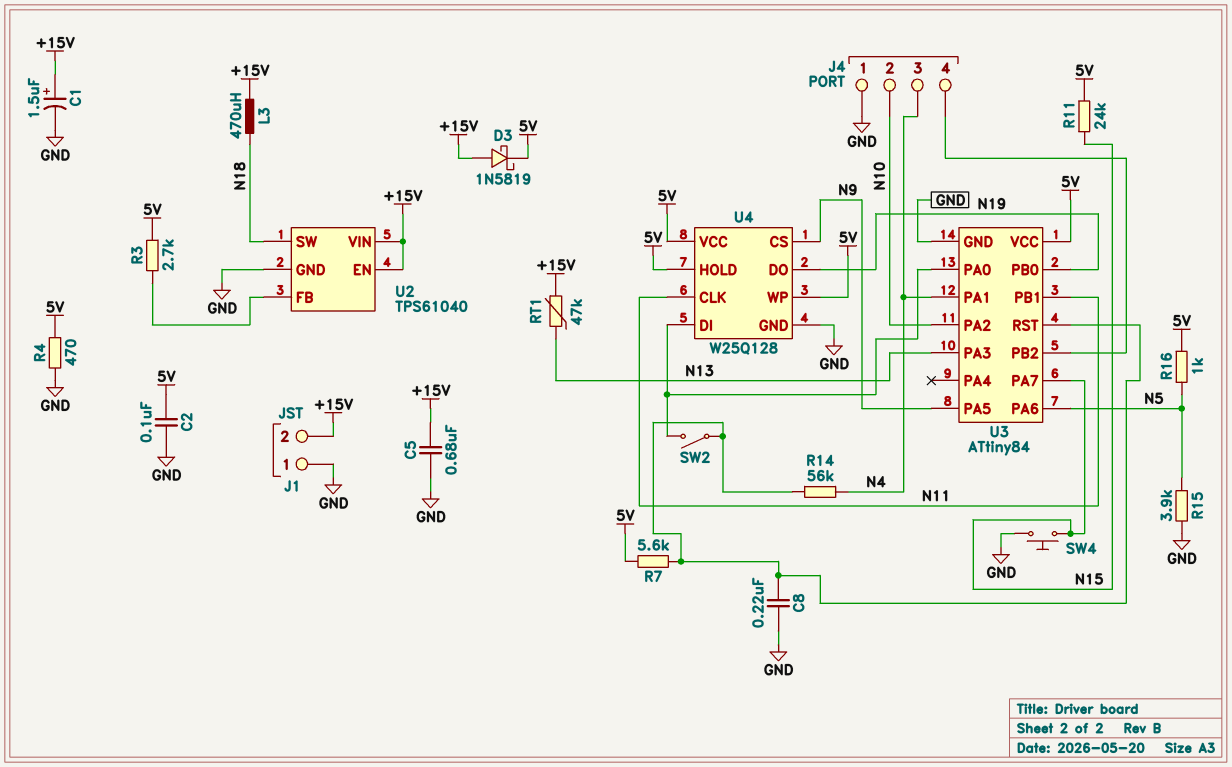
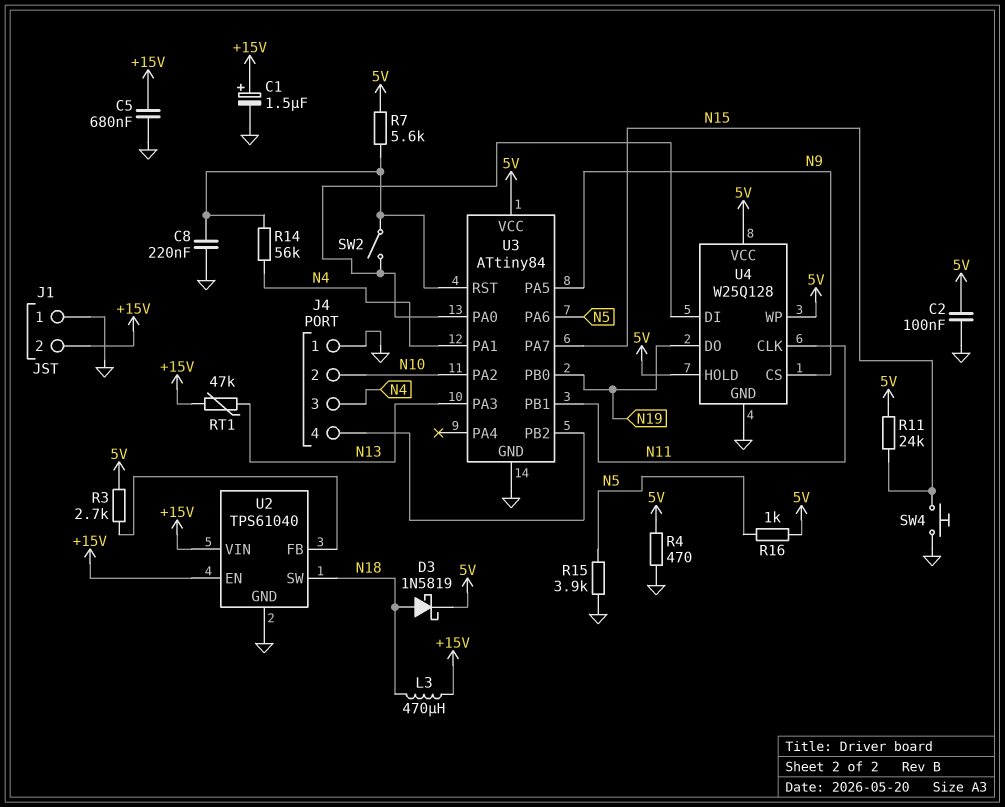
D3: schottky 1N5819 (A +15V, K 5V) -> schottky 1N5819 (A N18, K 5V)

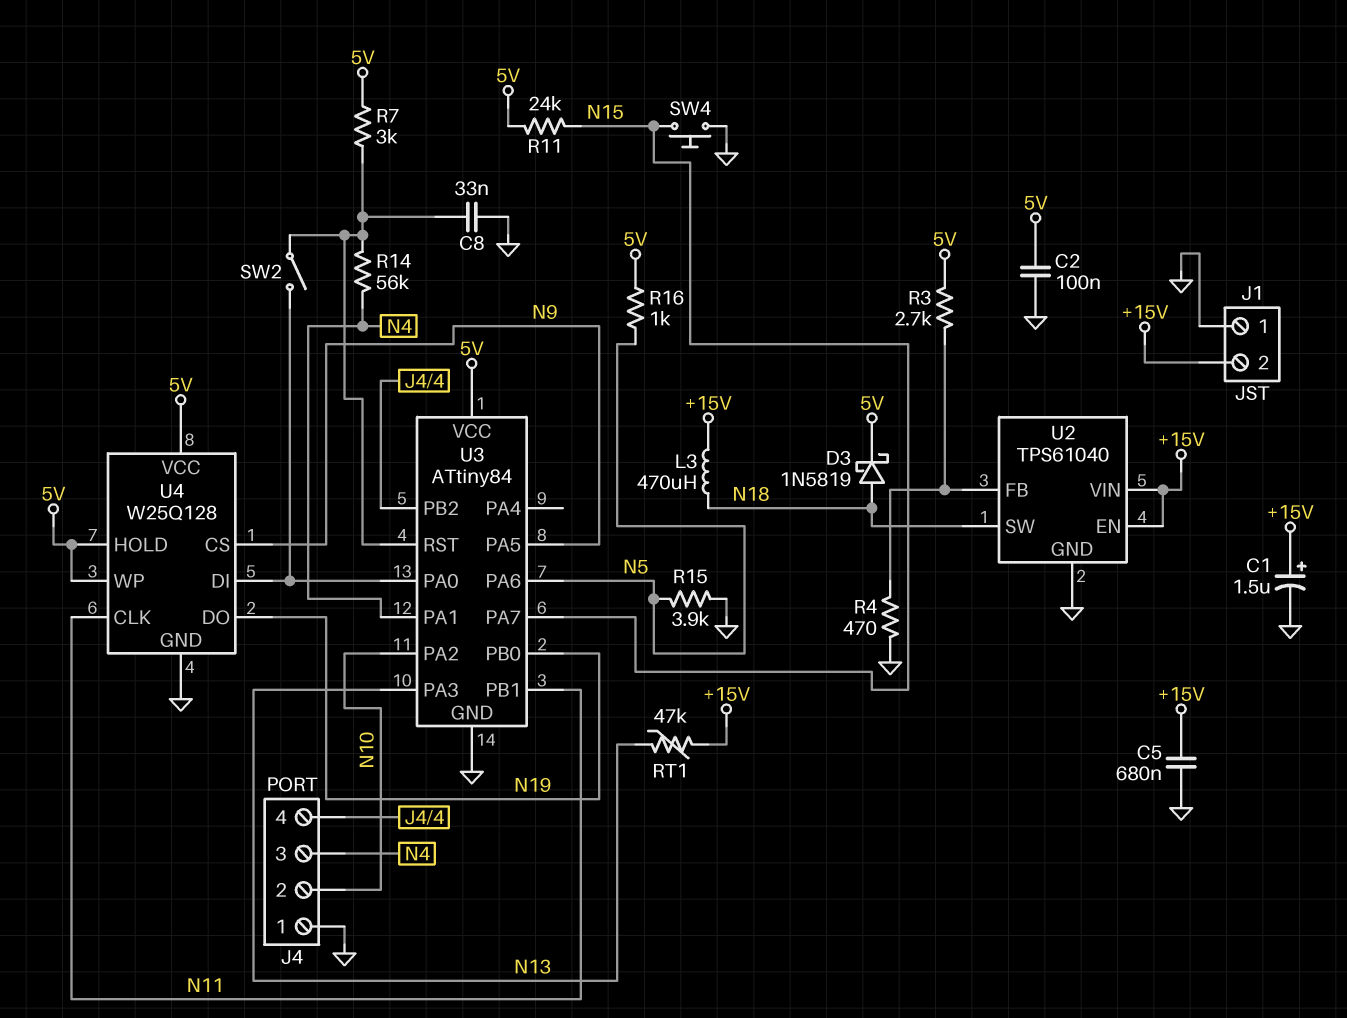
C8: 220nF (GND, U3/RST) -> 33nF (GND, U3/RST)
R4: 470 (5V, GND) -> 470 (GND, U2/FB)
R7: 5.6k (5V, U3/RST) -> 3k (5V, U3/RST)

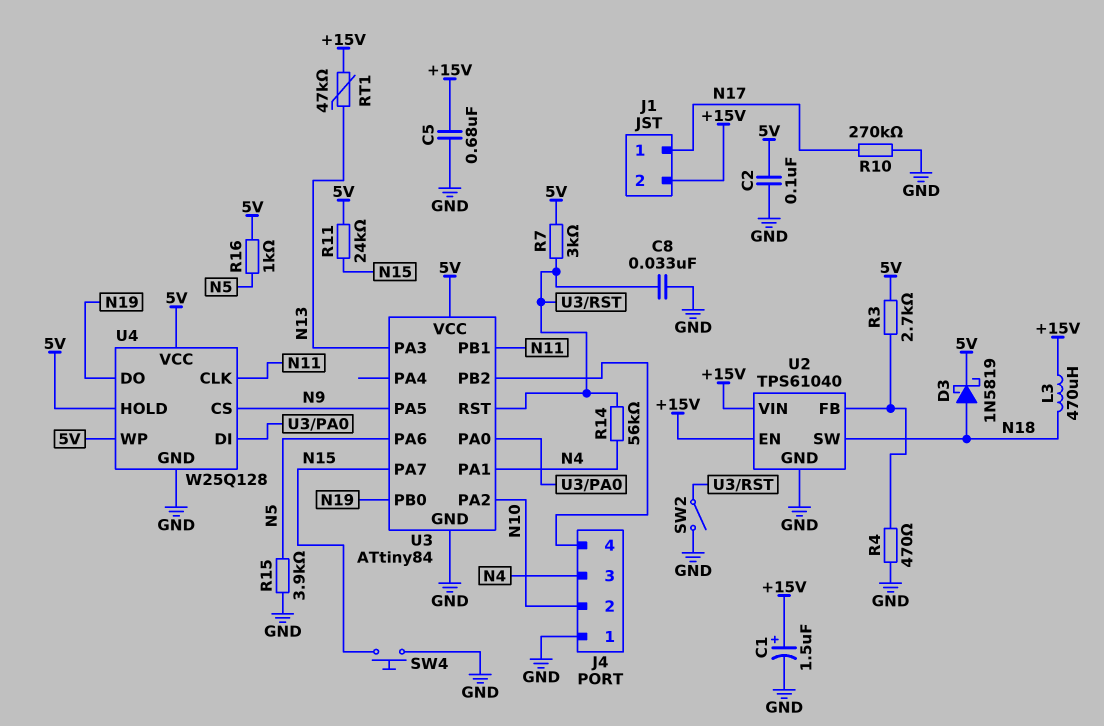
J1 pin 1: GND -> N17
R10: none -> 270k (GND, N17)
SW2: switch (U3/PA0, U3/RST) -> switch (GND, U3/RST)

